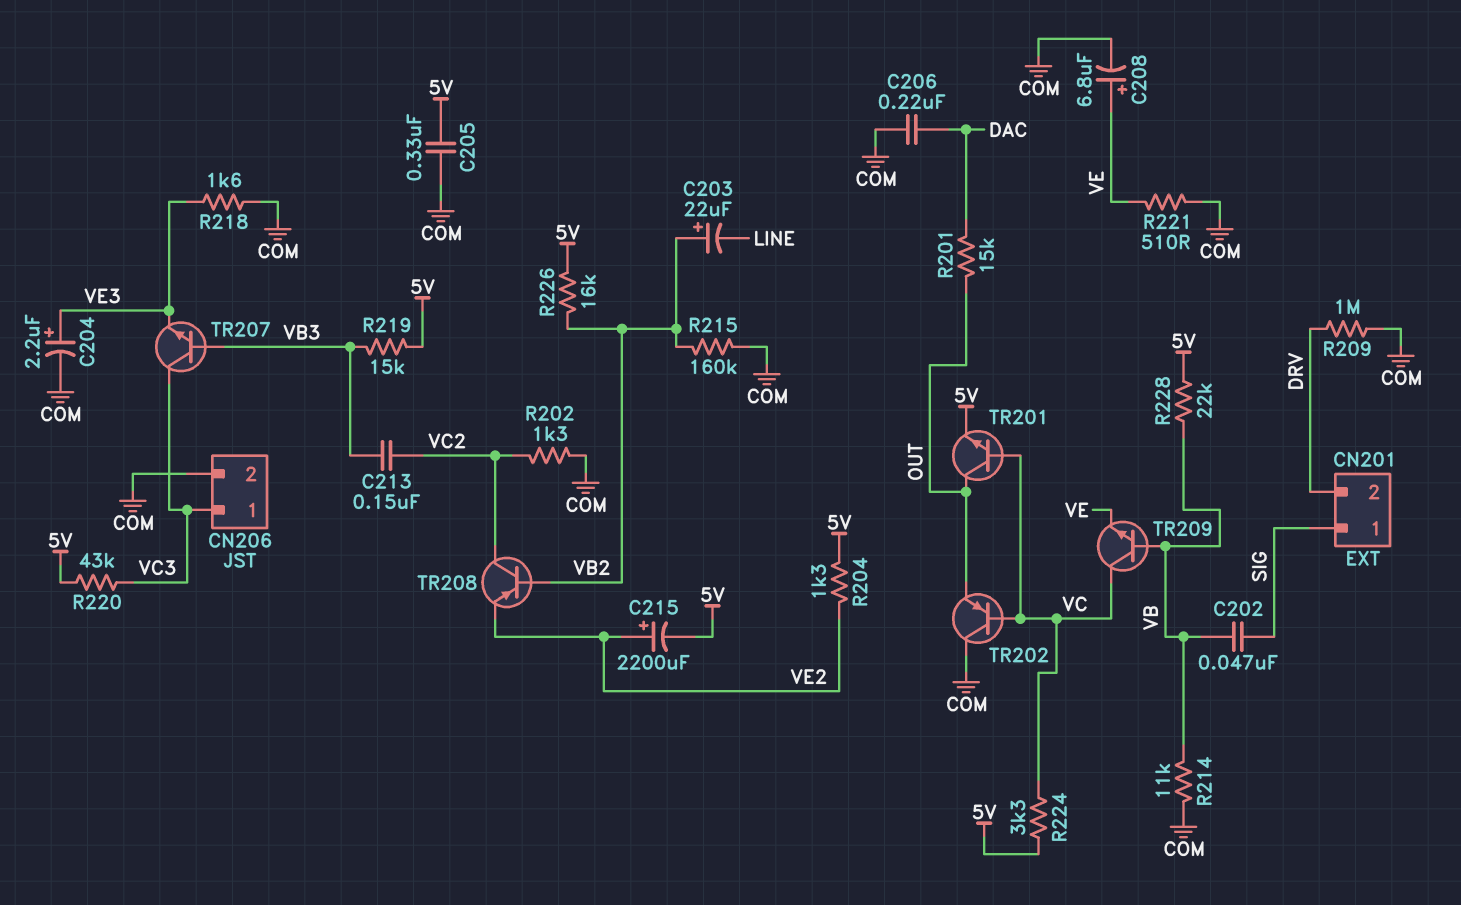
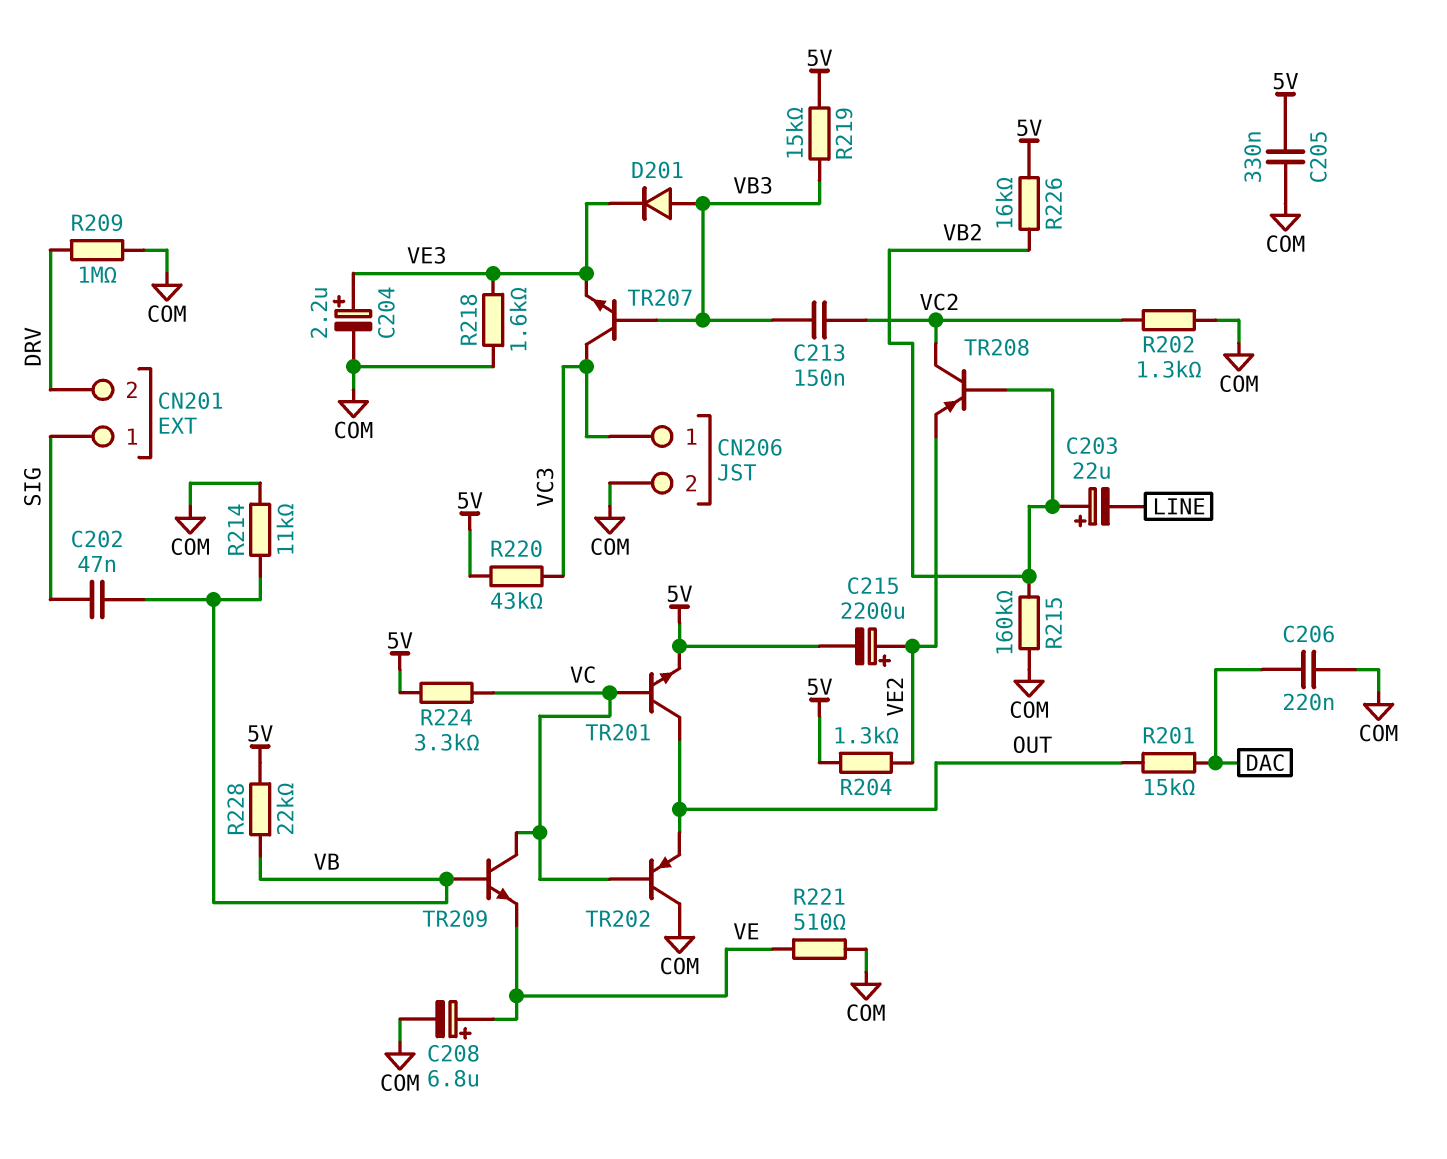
D201: none -> diode (A VB3, K VE3)

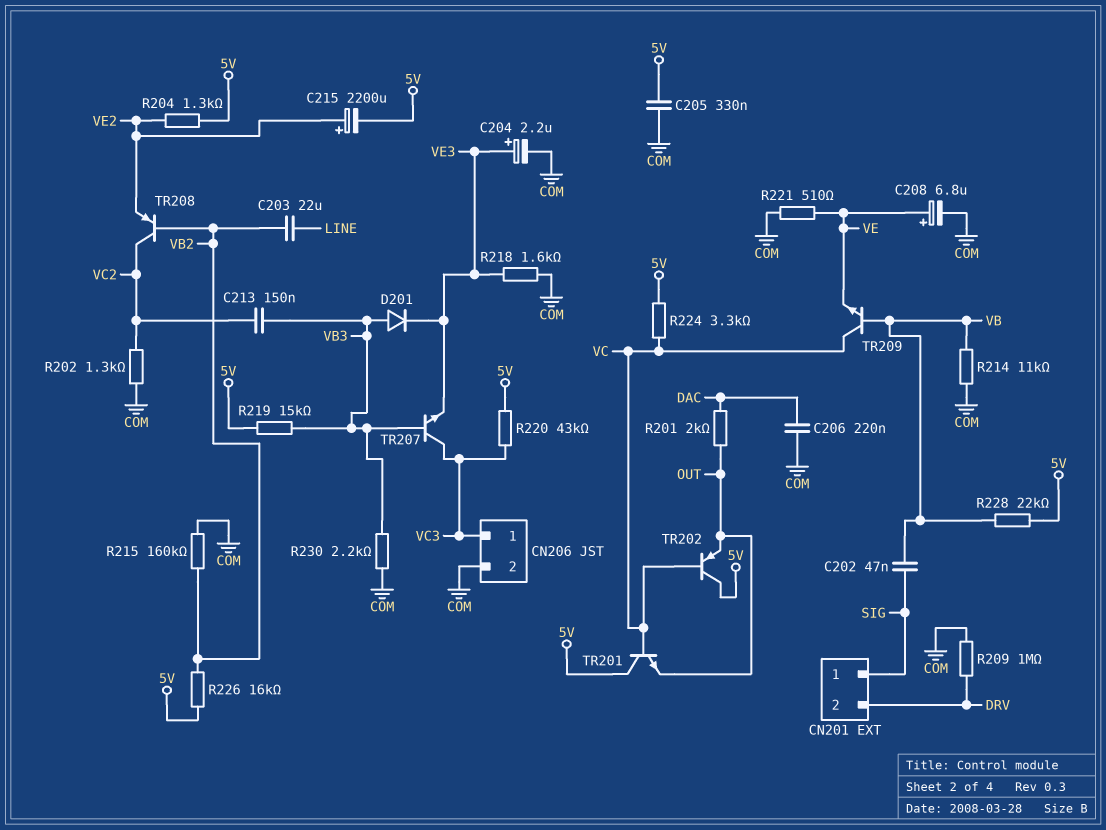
C203: 22uF (plus VB2, minus LINE) -> 22uF (LINE, VB2)
R201: 15k (DAC, OUT) -> 2k (DAC, OUT)
R230: none -> 2.2k (COM, VB3)
TR201: NPN (B VC, C OUT, E 5V) -> NPN (B VC, C 5V, E OUT)
TR202: PNP (B VC, C COM, E OUT) -> PNP (B VC, C 5V, E OUT)

